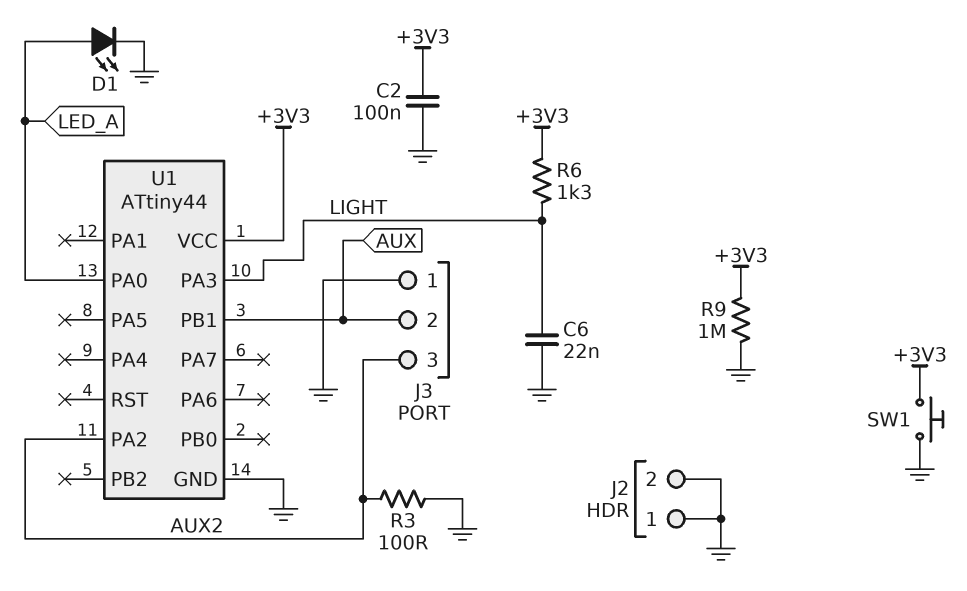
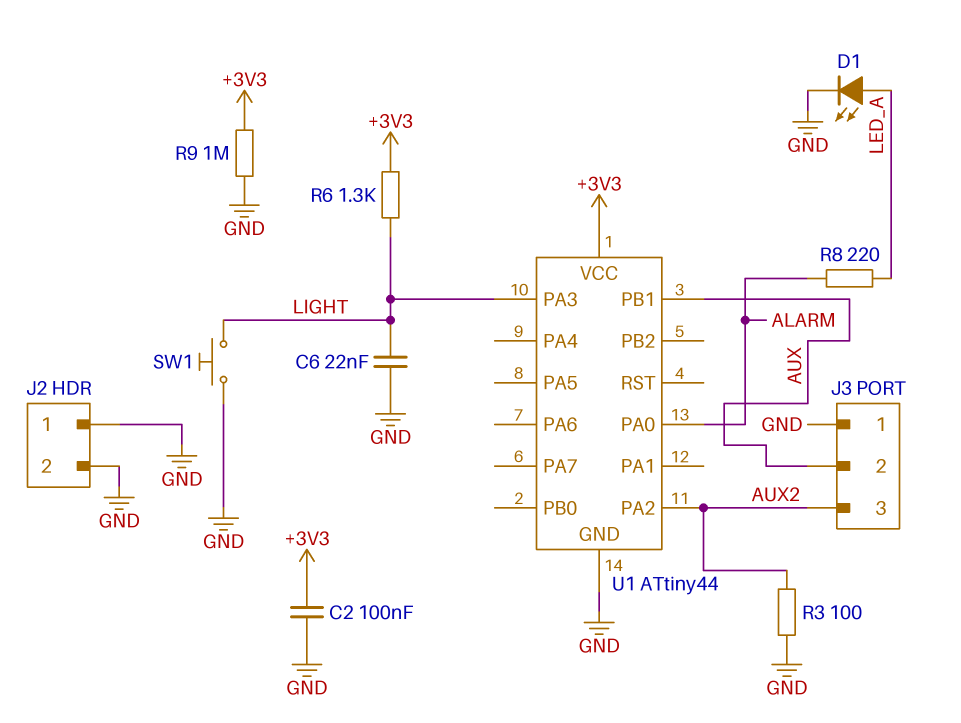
R8: none -> 220 (ALARM, LED_A)
SW1: button (+3V3, GND) -> button (GND, LIGHT)
U1 pin PA0: LED_A -> ALARM

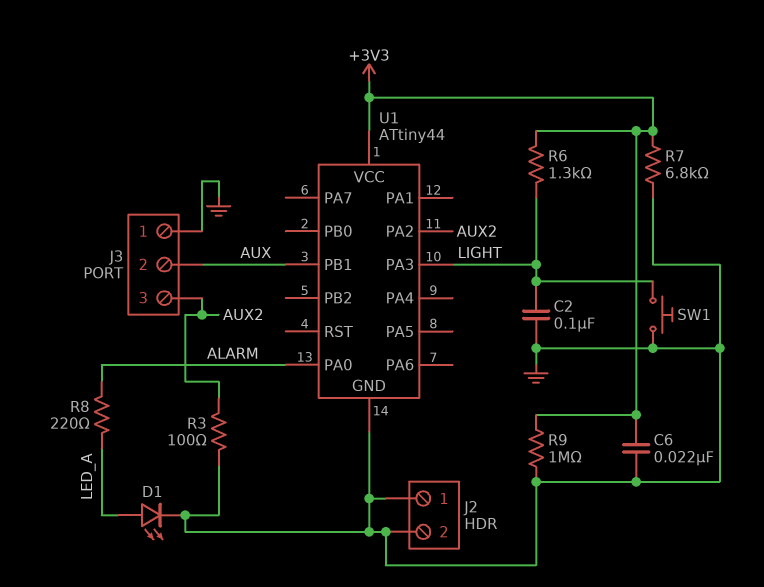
C2: 100nF (+3V3, GND) -> 100nF (GND, LIGHT)
C6: 22nF (GND, LIGHT) -> 22nF (+3V3, GND)
R7: none -> 6.8k (+3V3, GND)

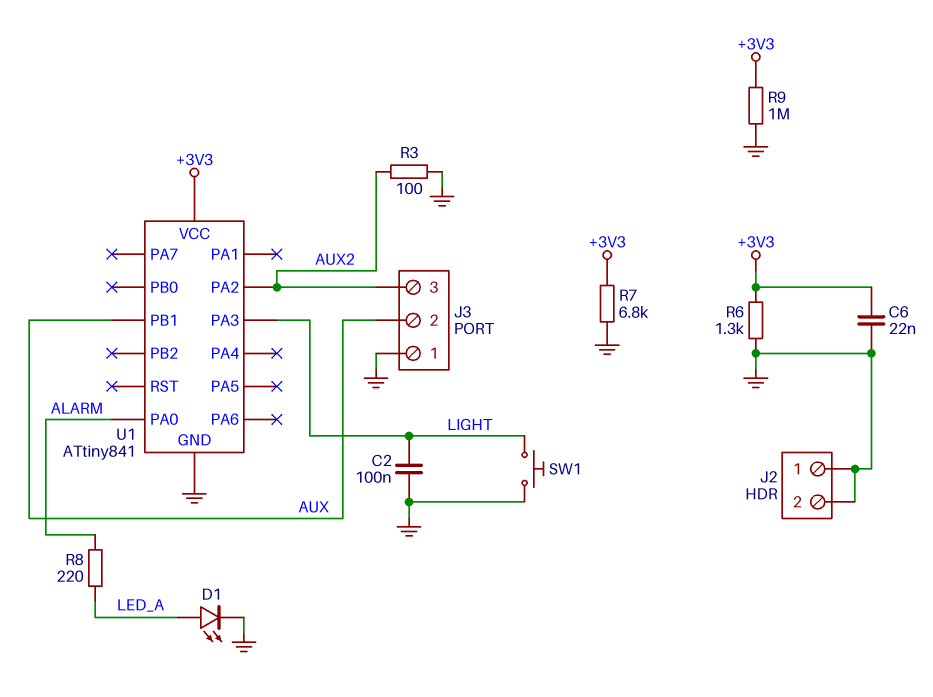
R6: 1.3k (+3V3, LIGHT) -> 1.3k (+3V3, GND)
U1: ATtiny44 -> ATtiny841

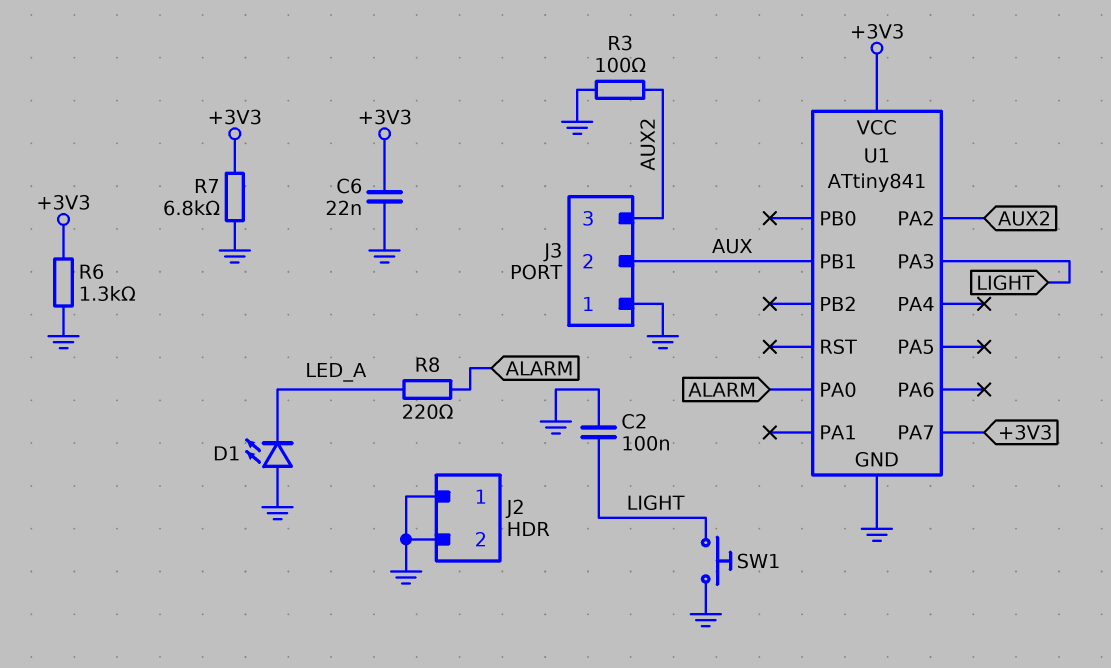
D1: LED (A LED_A, K GND) -> LED (A GND, K LED_A)
R9: 1M (+3V3, GND) -> none
U1 pin PA7: none -> +3V3

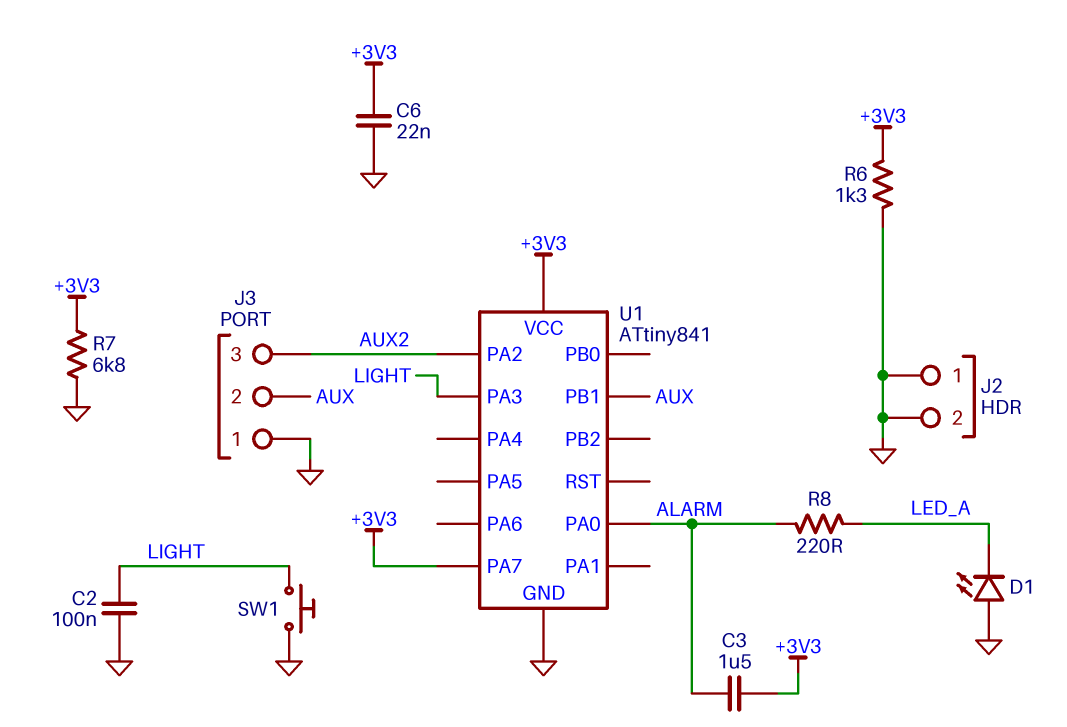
C3: none -> 1.5uF (+3V3, ALARM)
R3: 100 (AUX2, GND) -> none

